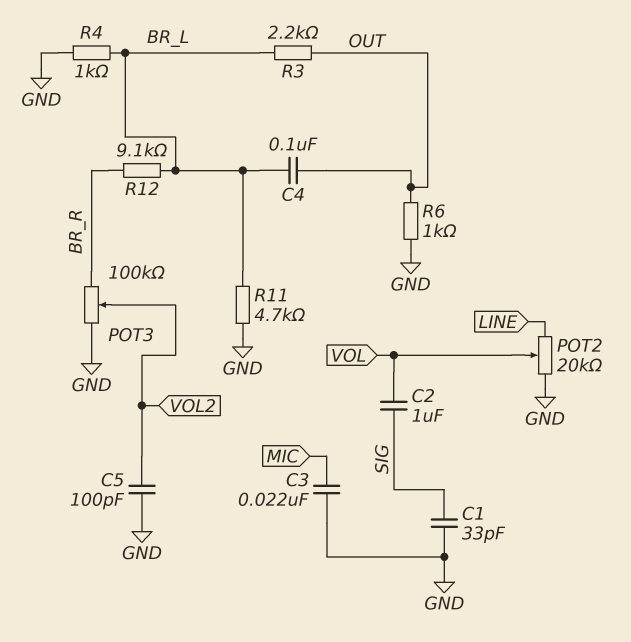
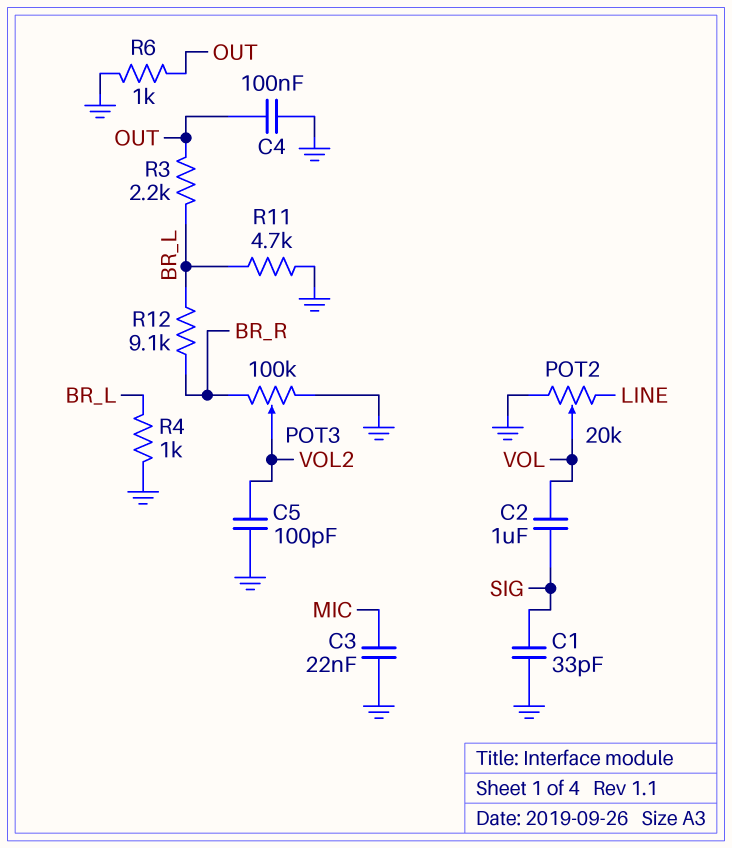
C4: 100nF (BR_L, OUT) -> 100nF (GND, OUT)

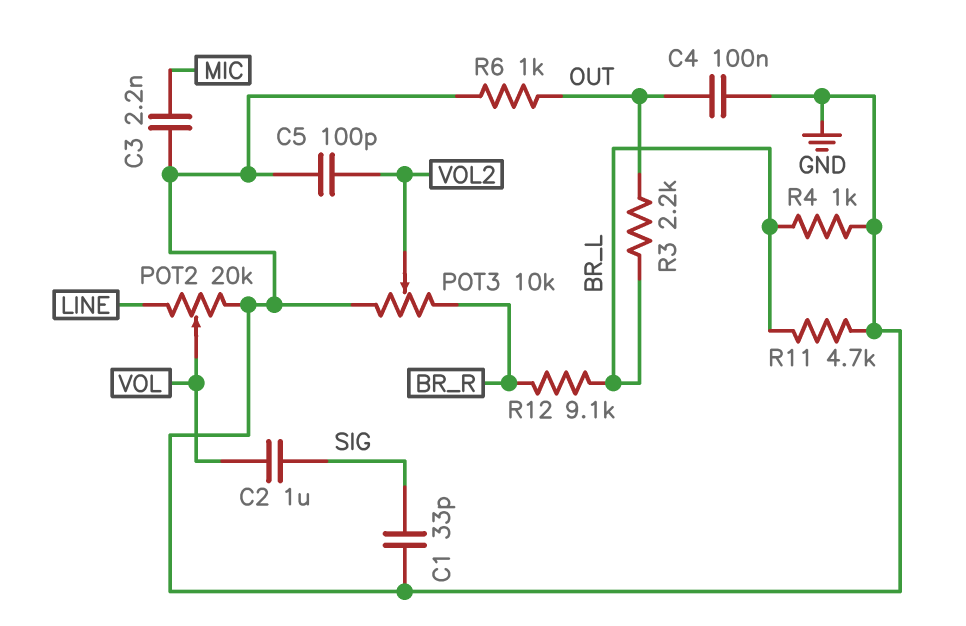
C3: 22nF (GND, MIC) -> 2.2nF (GND, MIC)
POT3: 100k (BR_R, GND, wiper VOL2) -> 10k (BR_R, GND, wiper VOL2)

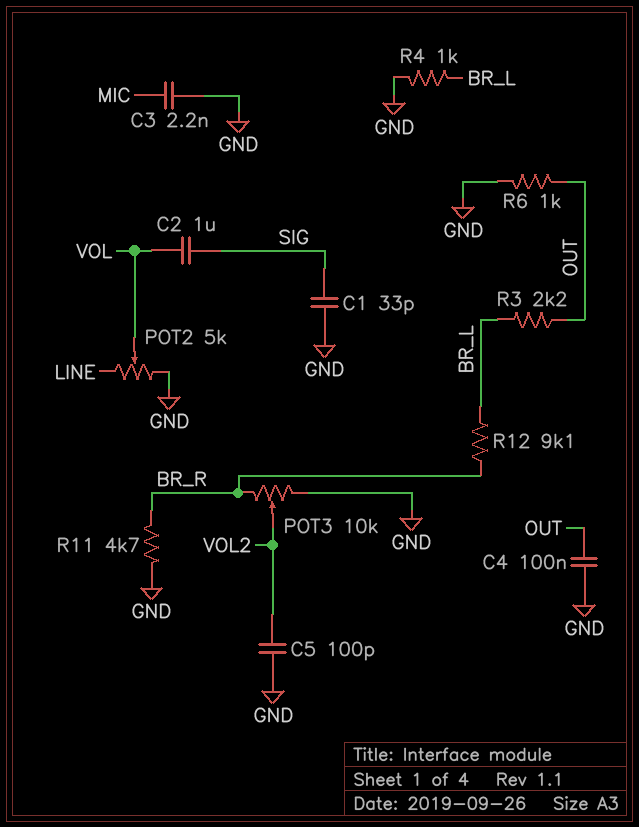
POT2: 20k (GND, LINE, wiper VOL) -> 5k (GND, LINE, wiper VOL)
R11: 4.7k (BR_L, GND) -> 4.7k (BR_R, GND)

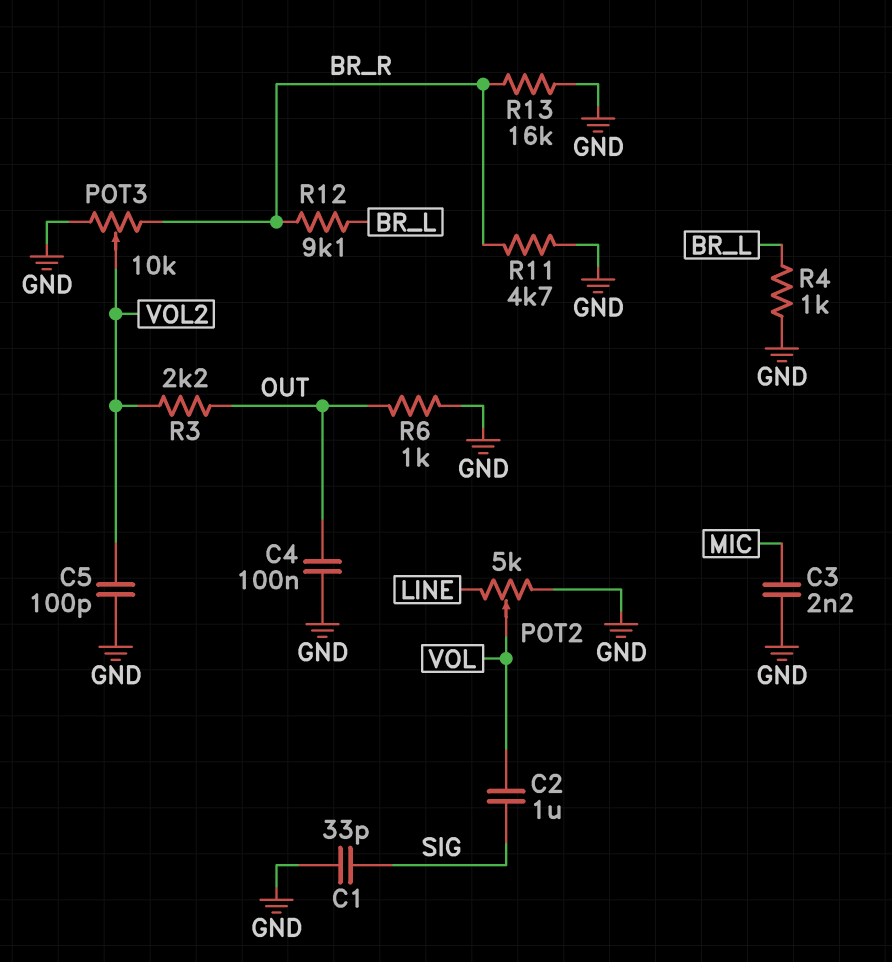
R3: 2.2k (BR_L, OUT) -> 2.2k (OUT, VOL2)
R13: none -> 16k (BR_R, GND)

